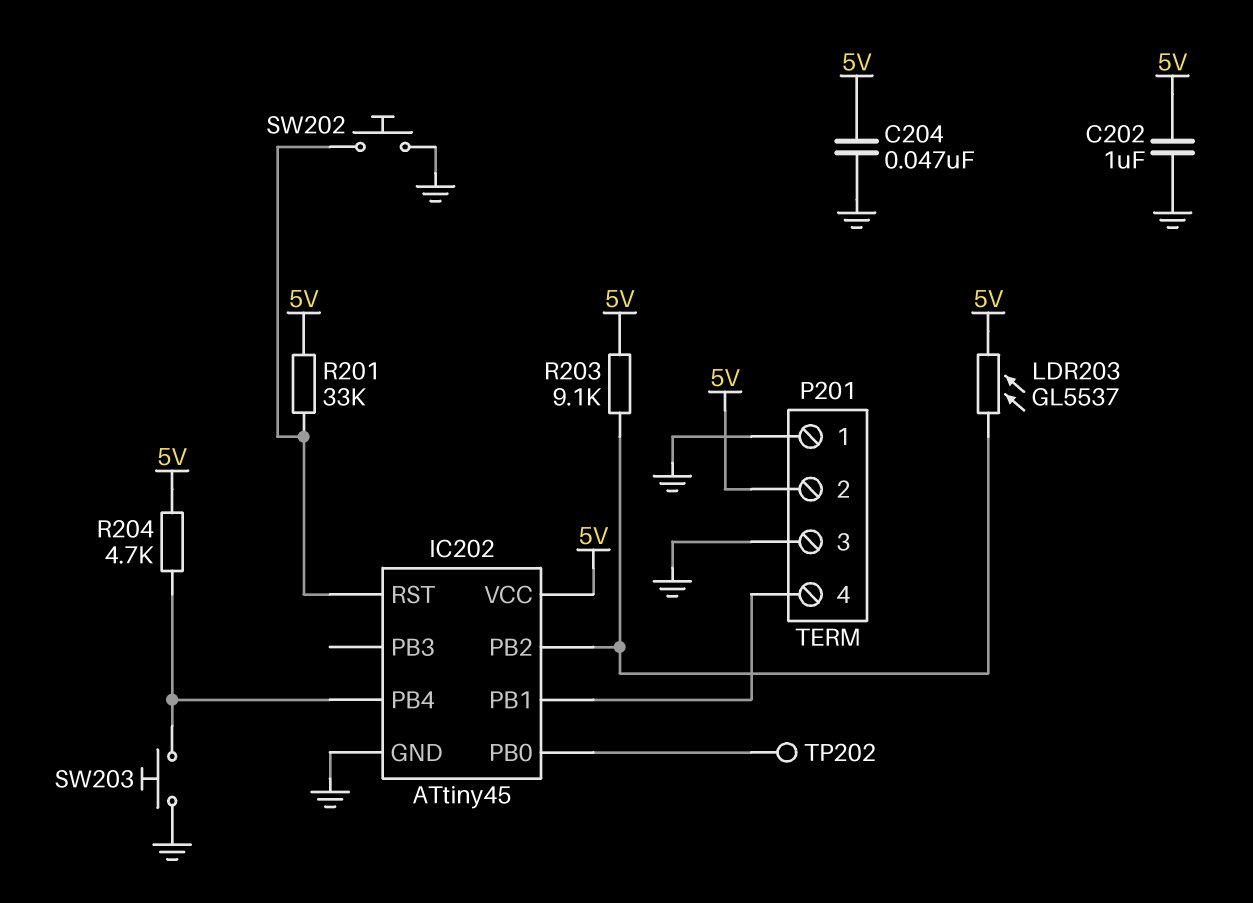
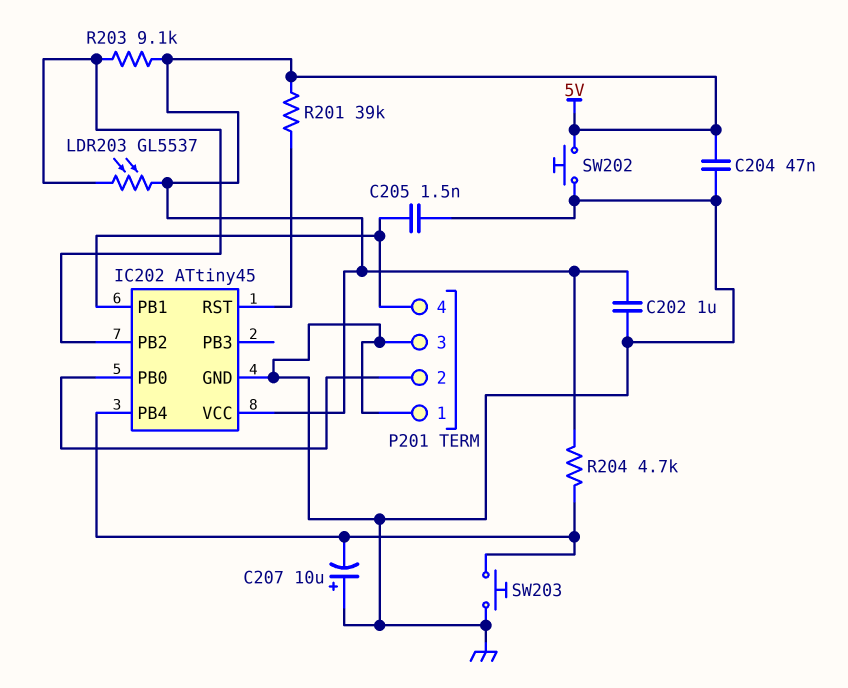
C205: none -> 1.5nF (GND, IC202/PB1)
C207: none -> 10uF (plus GND, minus IC202/PB4)
P201 pin 2: 5V -> IC202/PB0
R201: 33k (5V, IC202/RST) -> 39k (5V, IC202/RST)
SW202: button (GND, IC202/RST) -> button (5V, GND)
TP202: test point (IC202/PB0) -> none

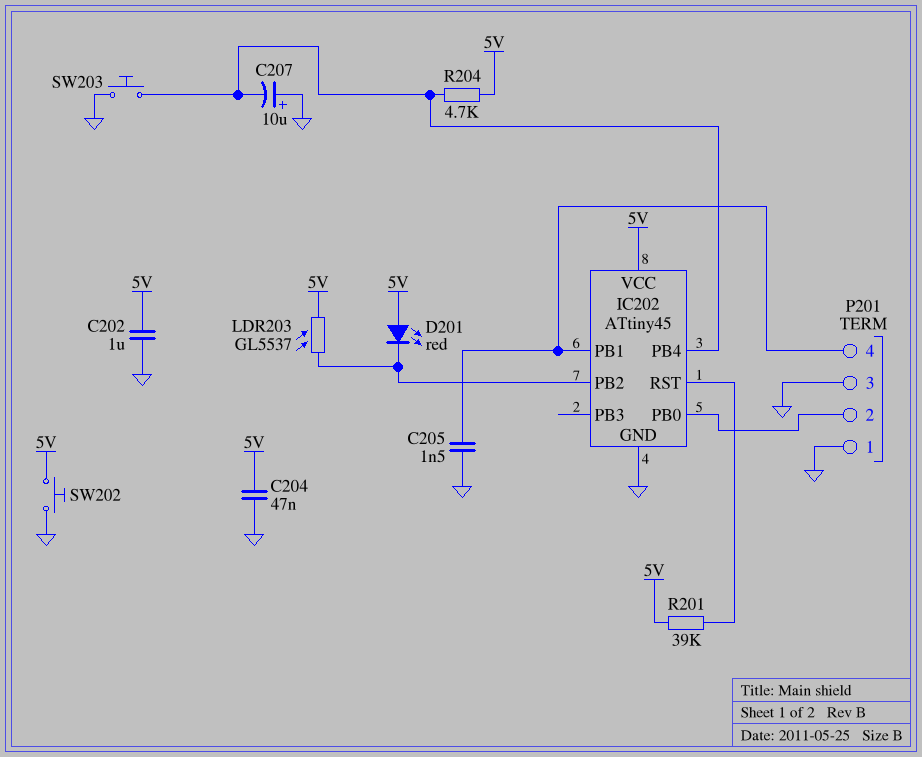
D201: none -> LED red (A 5V, K IC202/PB2)
R203: 9.1k (5V, IC202/PB2) -> none

